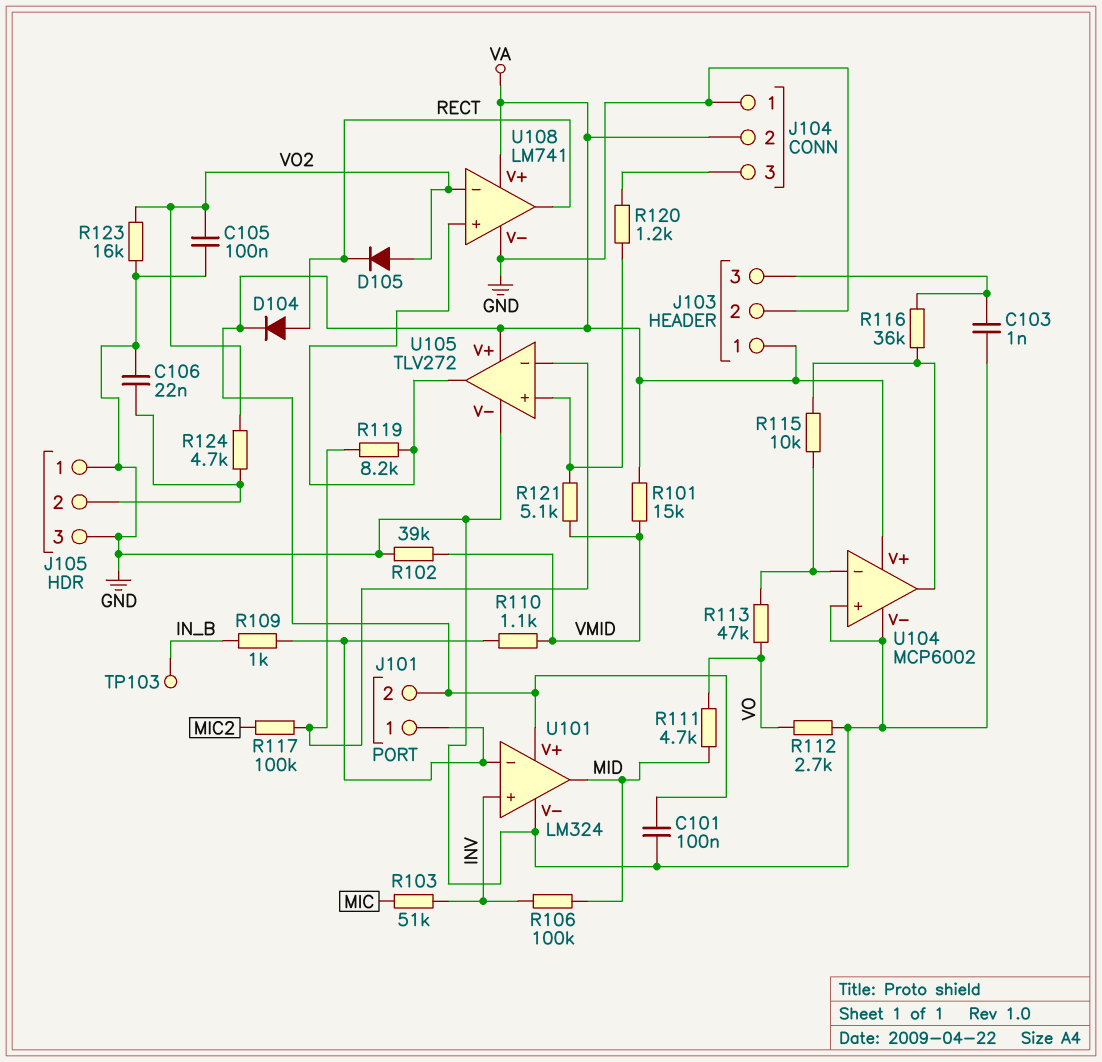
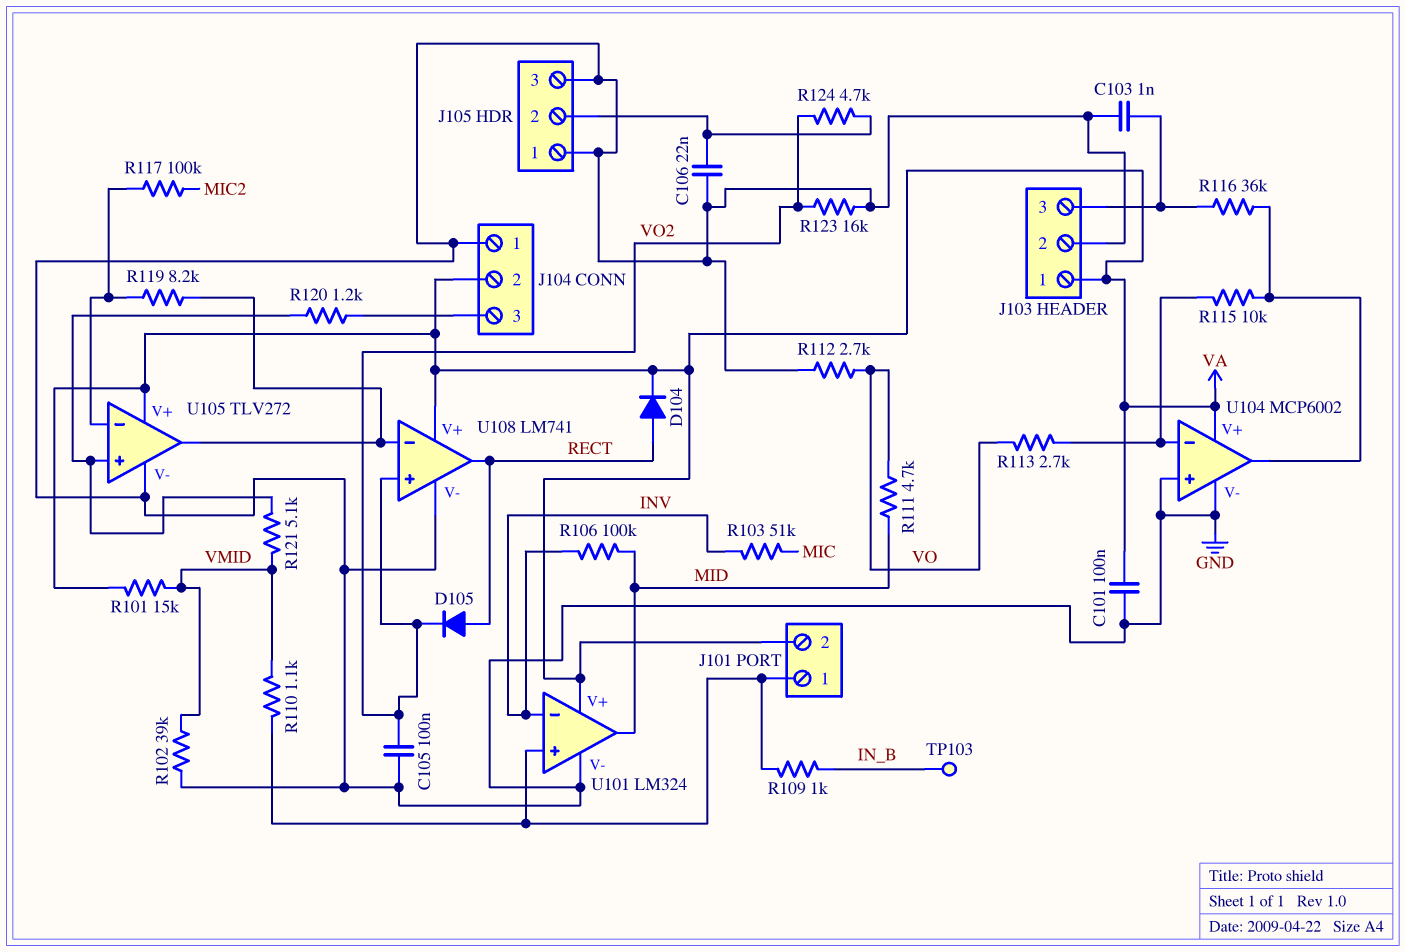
D105: diode (A VO2, K RECT) -> diode (A RECT, K VO2)
R113: 47k (U104/in-, VO) -> 2.7k (U104/in-, VO)
U101 pin in+: INV -> J101/1
U101 pin in-: J101/1 -> INV
U108 pin in+: U105/out -> VO2
U108 pin in-: VO2 -> U105/out

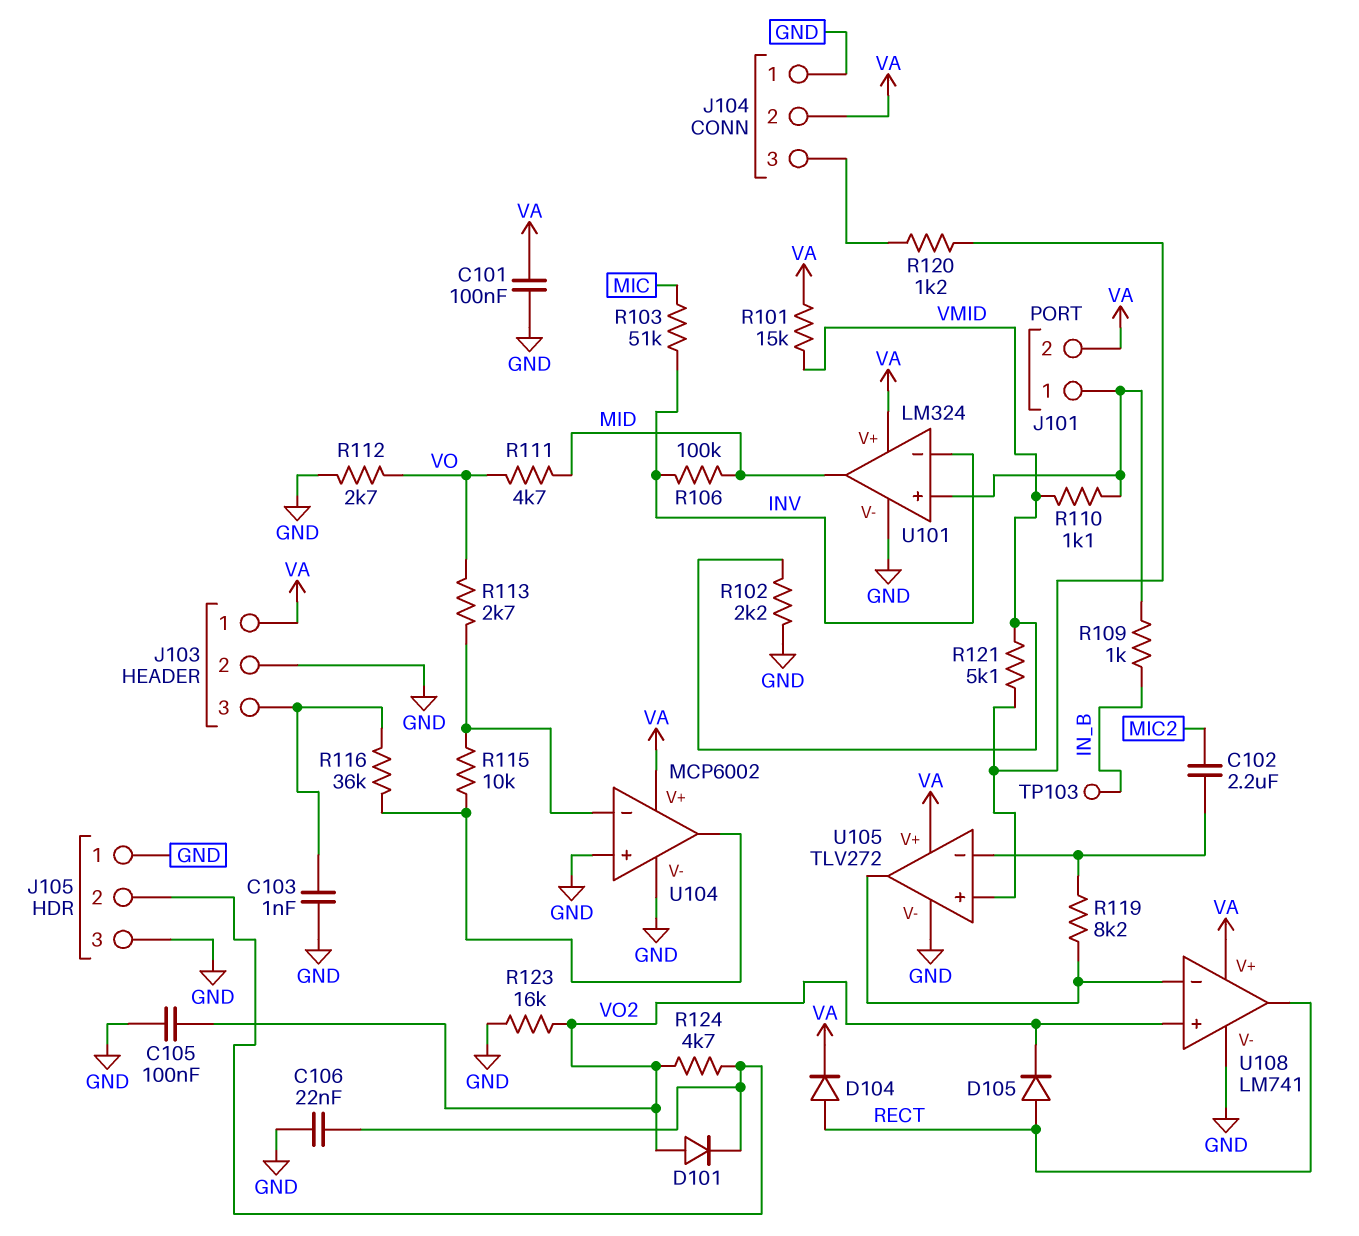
C102: none -> 2.2uF (MIC2, U105/in-)
D101: none -> diode (A VO2, K J105/2)
R102: 39k (GND, VMID) -> 2.2k (GND, VMID)
R117: 100k (MIC2, U105/in-) -> none

